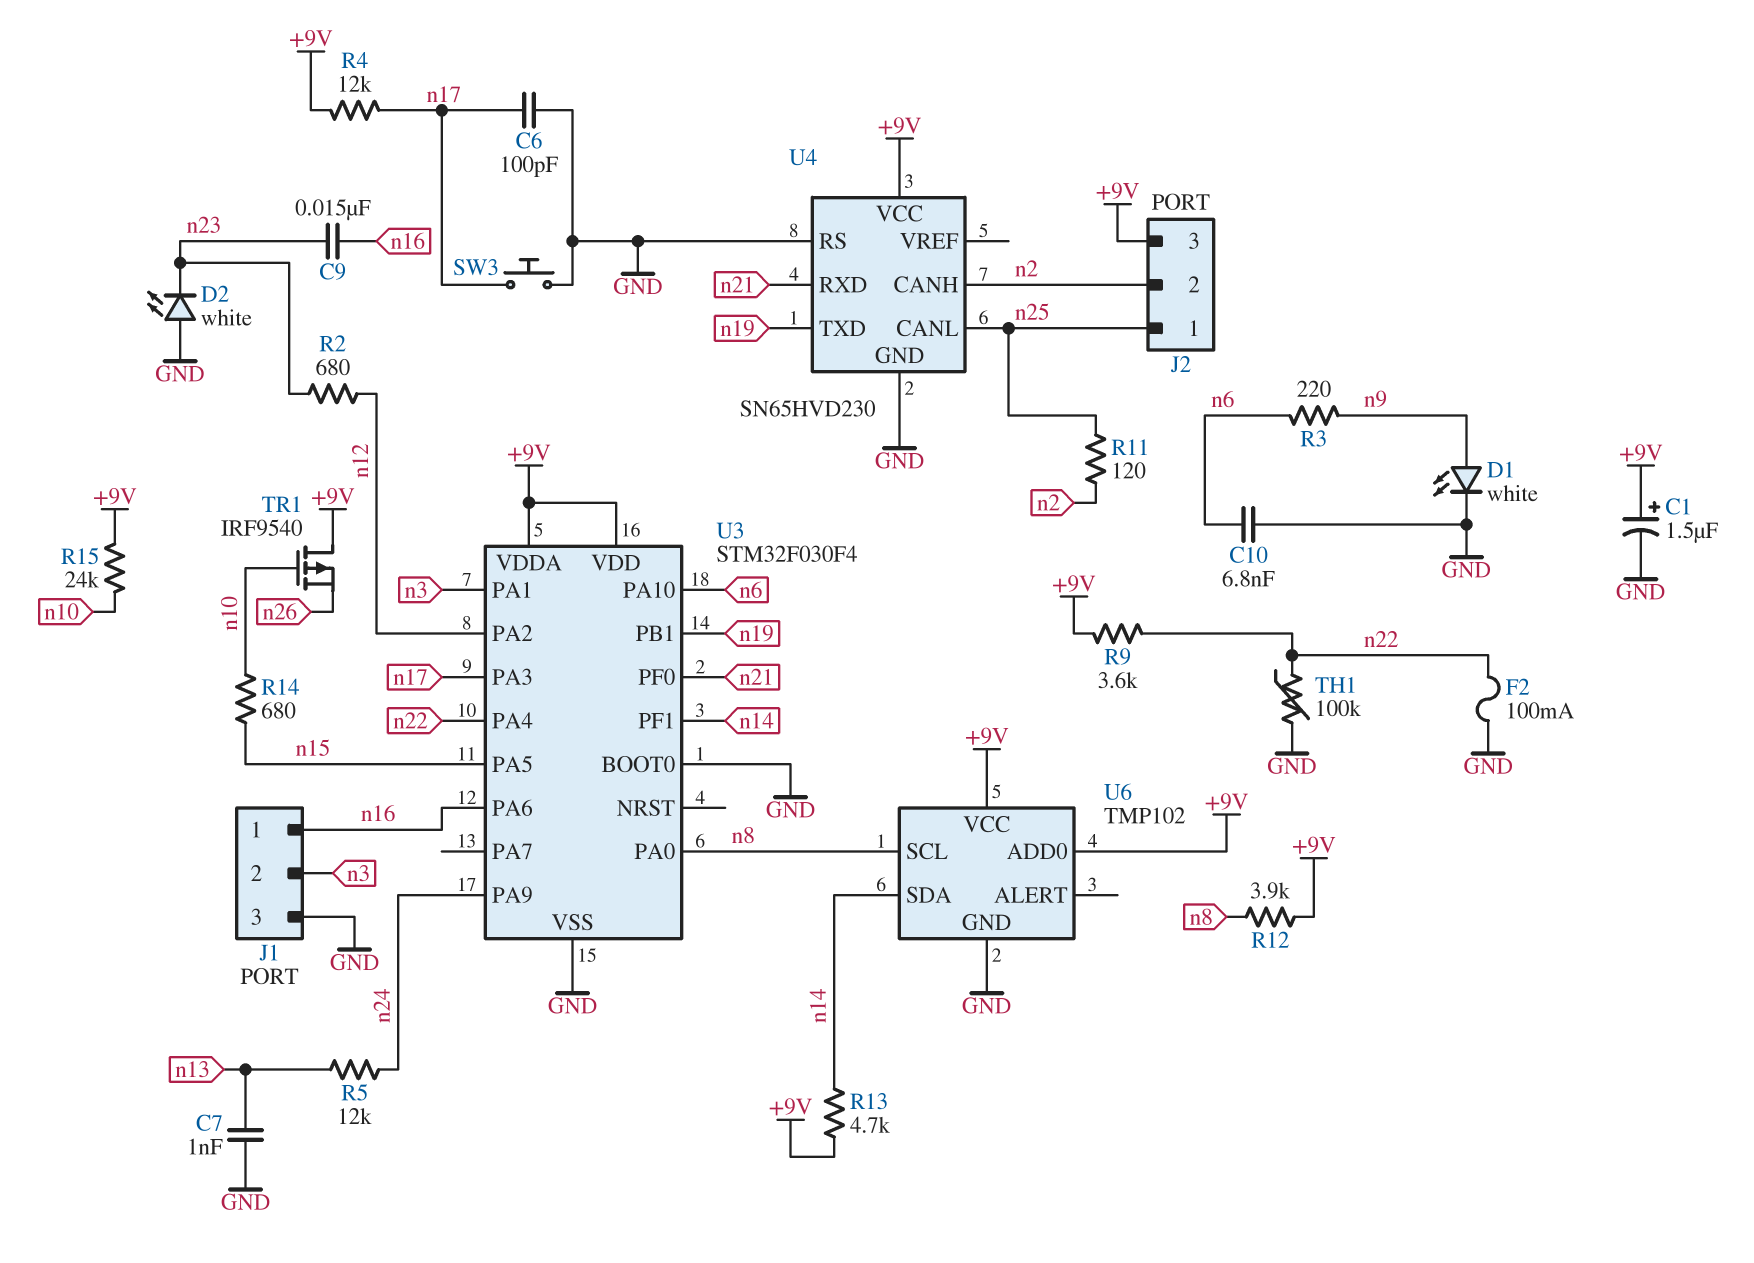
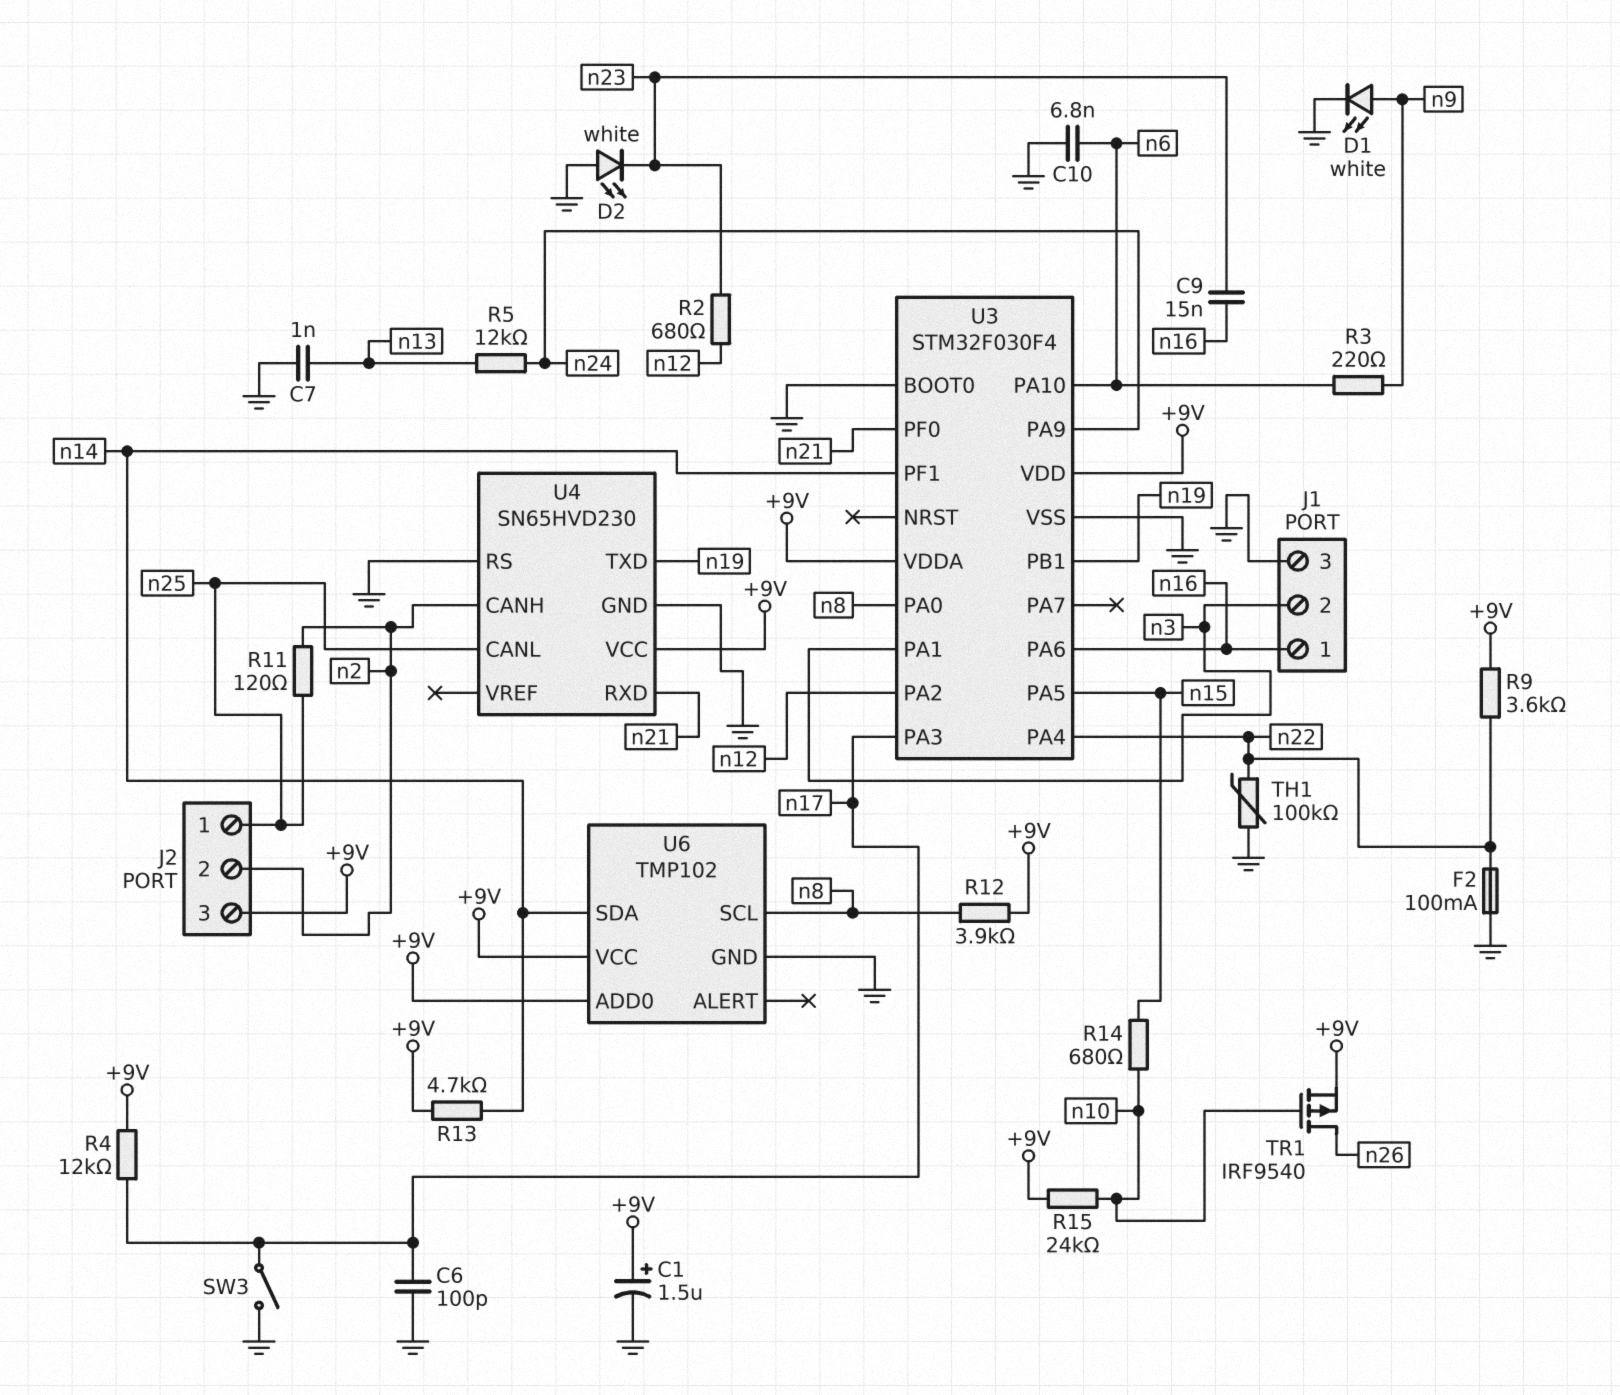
SW3: button (GND, n17) -> switch (GND, n17)
TR1: PMOS IRF9540 (G n10, D +9V, S n26) -> PMOS IRF9540 (G n10, D n26, S +9V)

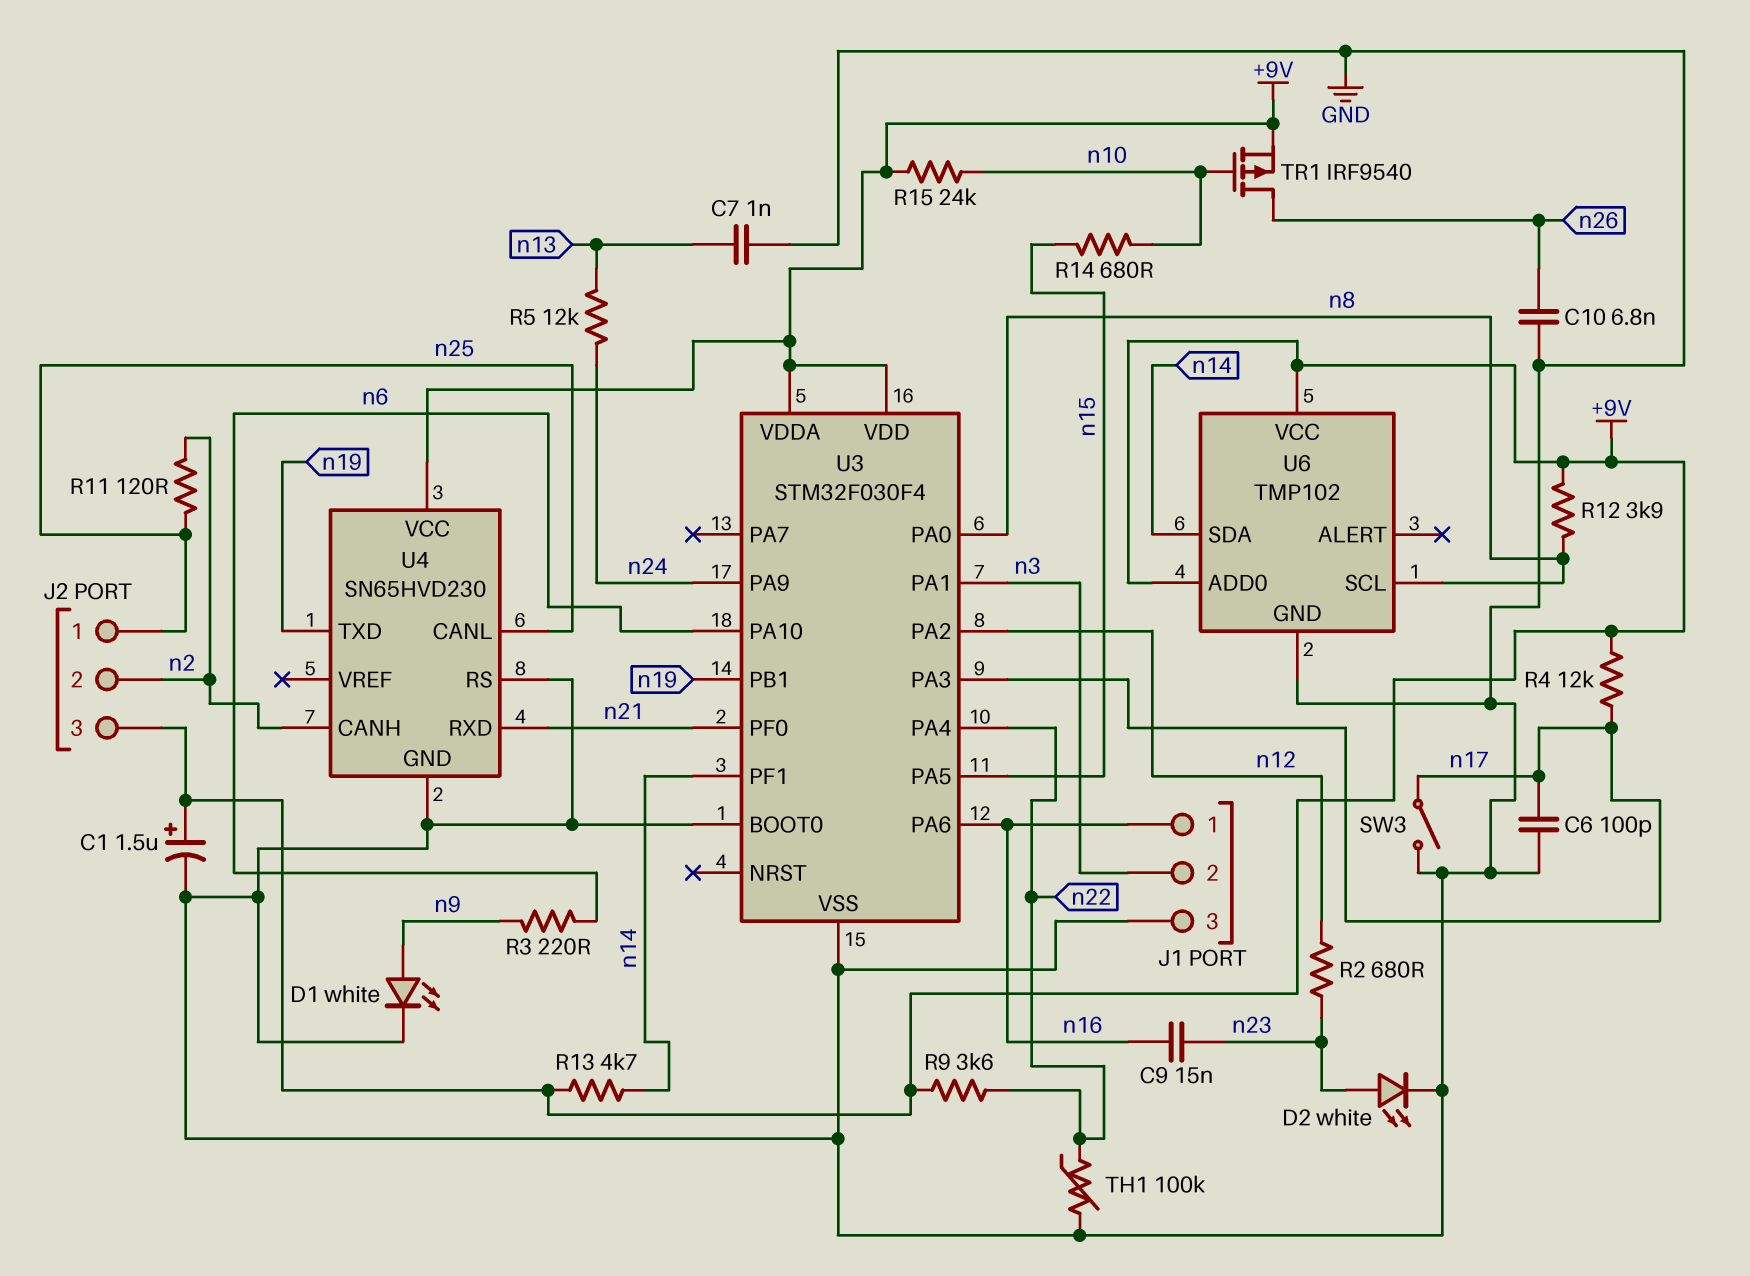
C10: 6.8nF (GND, n6) -> 6.8nF (GND, n26)
D2: LED white (A GND, K n23) -> LED white (A n23, K GND)
F2: 100mA (GND, n22) -> none

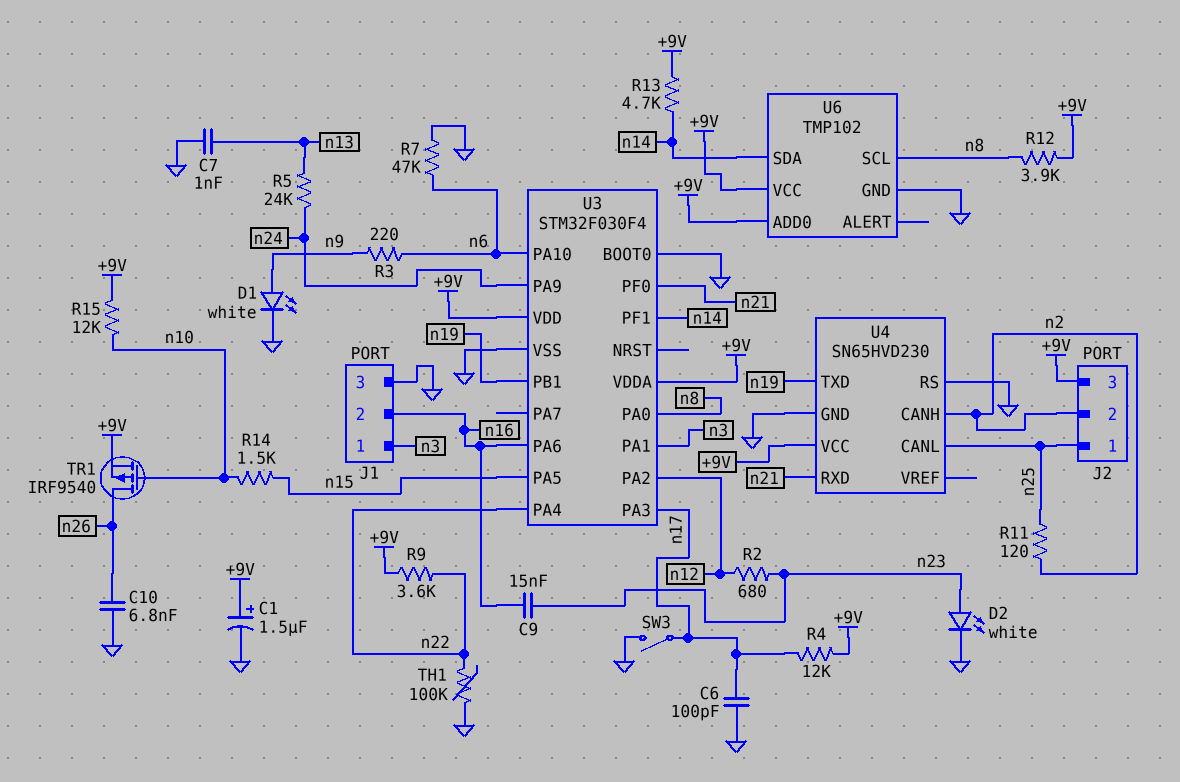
J1 pin 1: n16 -> n3
J1 pin 2: n3 -> n16
R5: 12k (n13, n24) -> 24k (n13, n24)
R7: none -> 47k (GND, n6)
R14: 680 (n10, n15) -> 1.5k (n10, n15)
R15: 24k (+9V, n10) -> 12k (+9V, n10)

